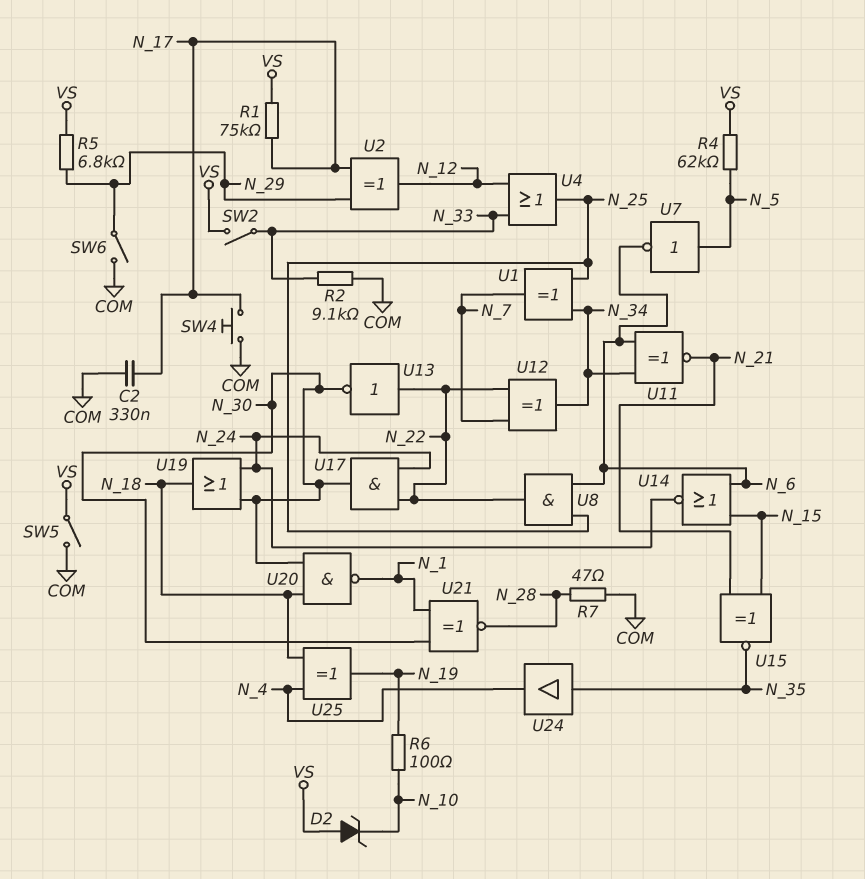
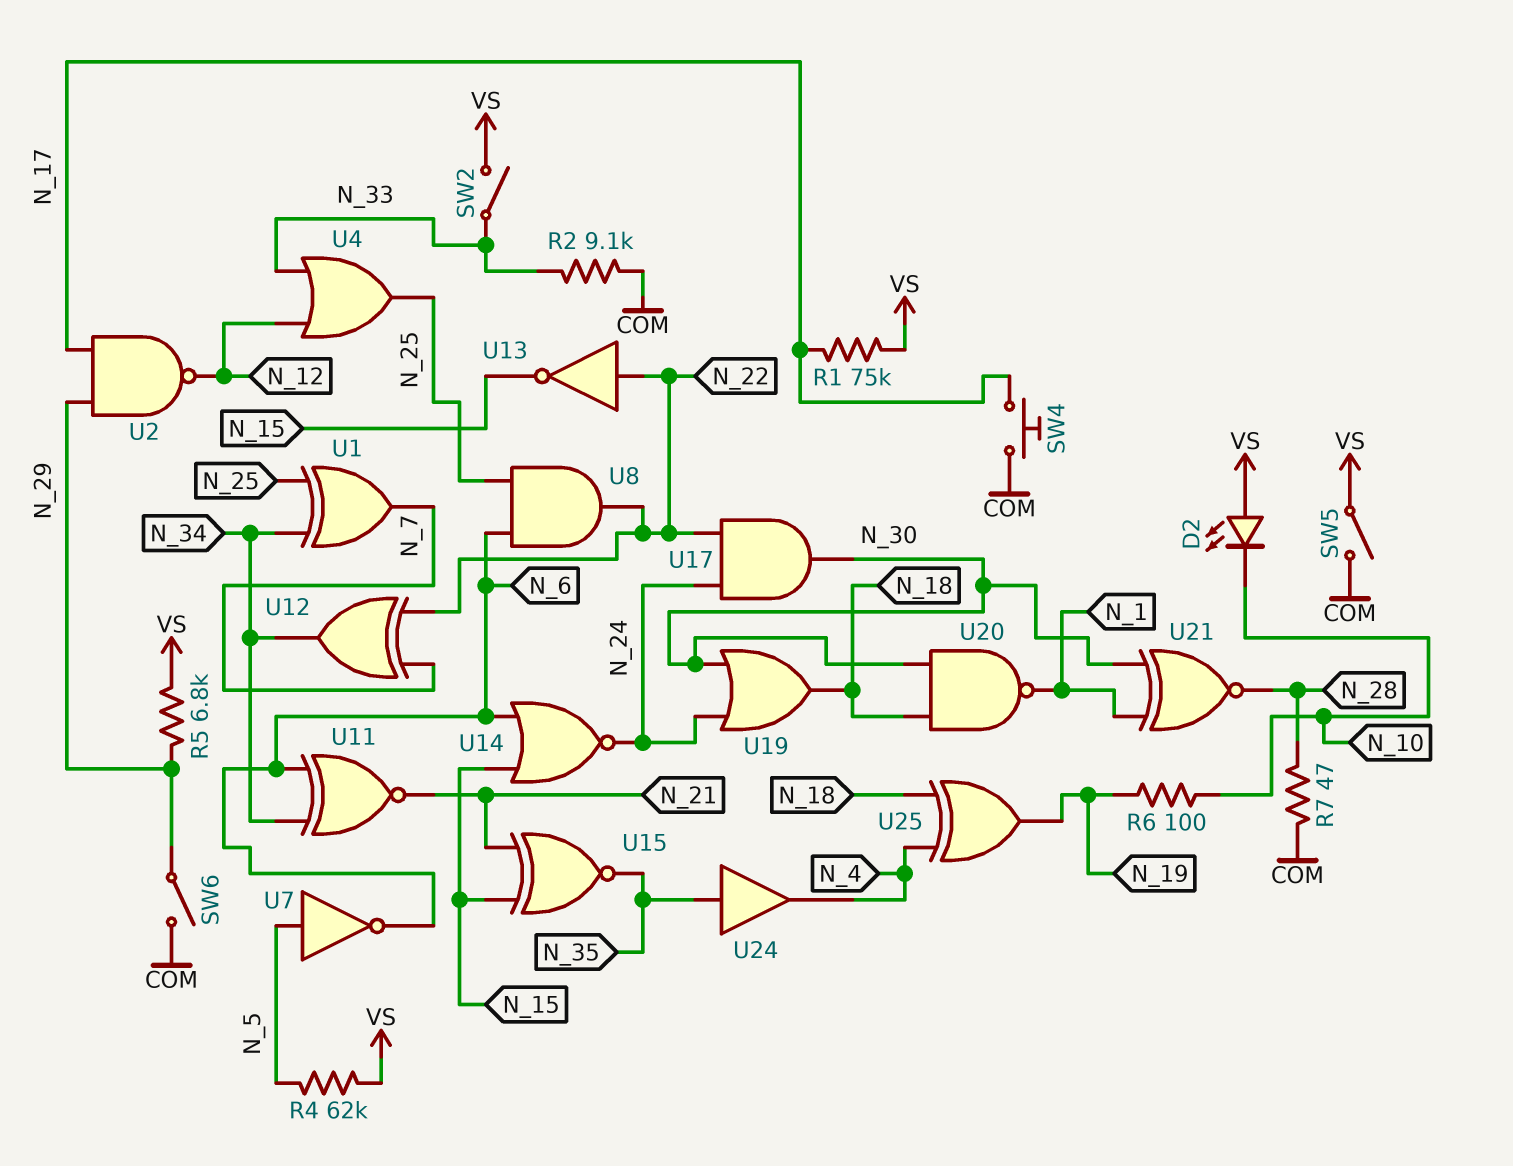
C2: 330nF (COM, N_17) -> none
D2: zener (A VS, K N_10) -> LED (A VS, K N_10)
U2: XOR (in N_17, in N_29, out N_12) -> NAND (in N_17, in N_29, out N_12)
U13: NOT (in N_22, out N_30) -> NOT (in N_22, out N_15)

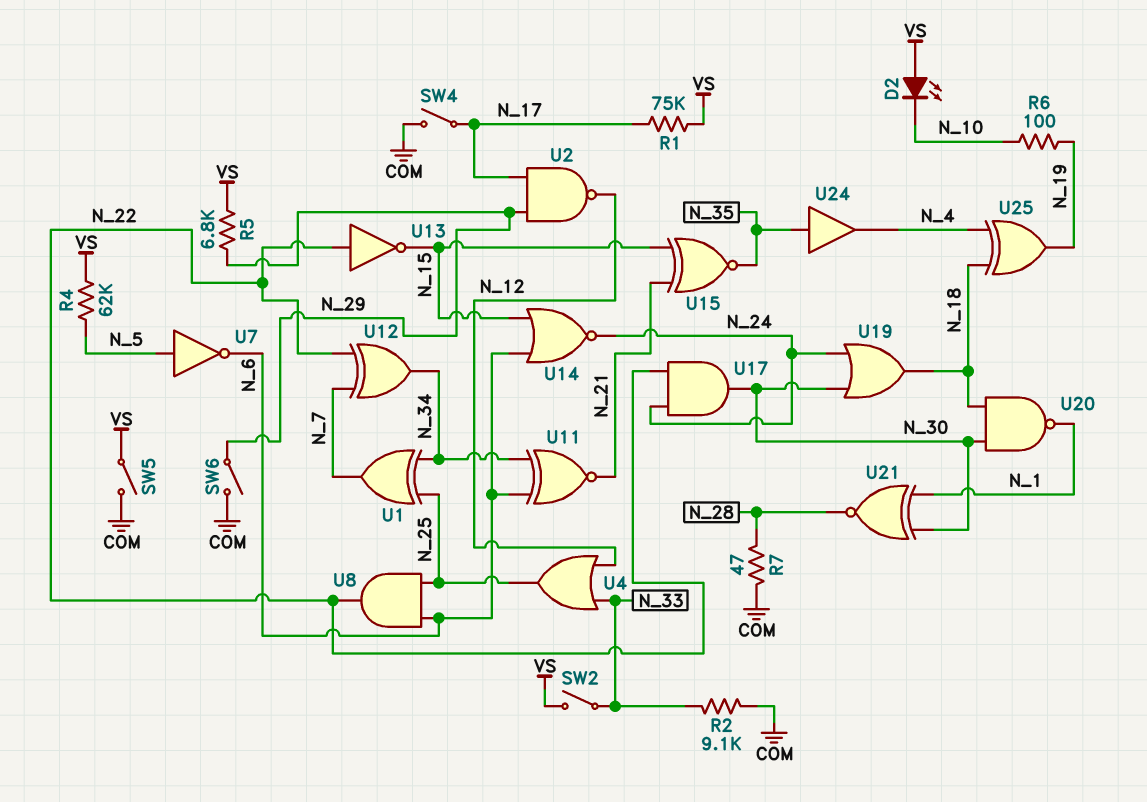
SW4: button (COM, N_17) -> switch (COM, N_17)

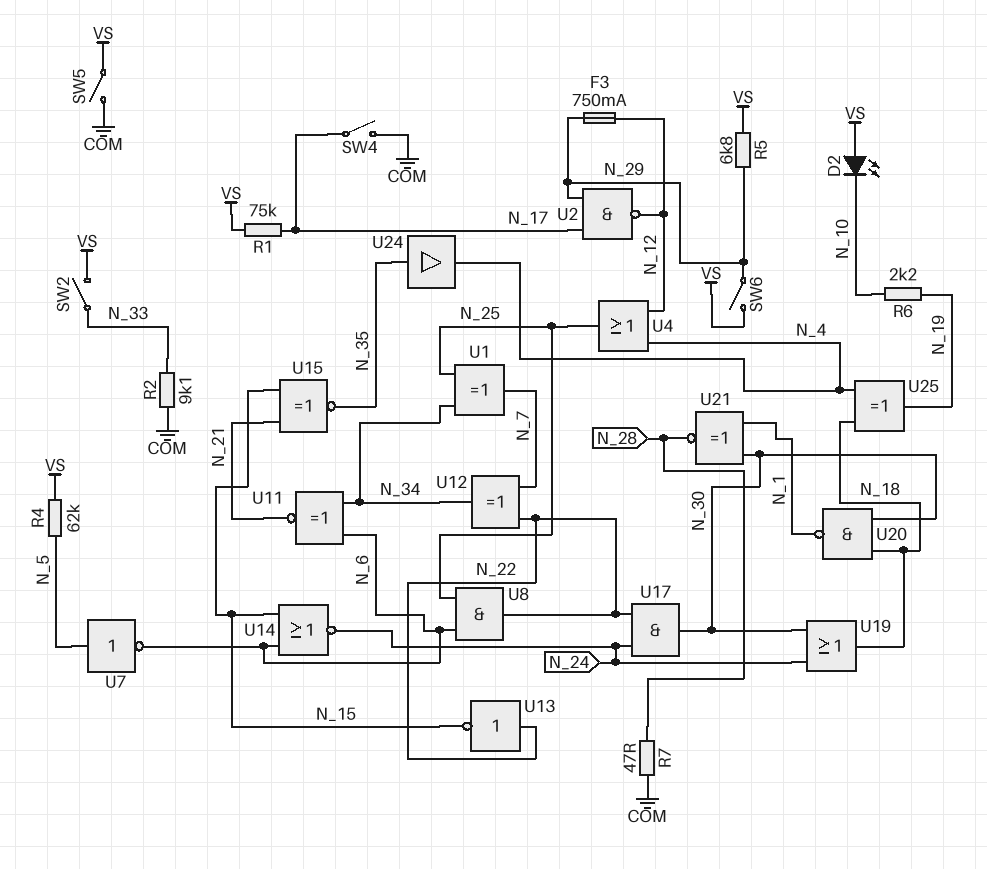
F3: none -> 750mA (N_12, N_29)
R6: 100 (N_10, N_19) -> 2.2k (N_10, N_19)
SW6: switch (COM, N_29) -> switch (N_29, VS)
U4: OR (in N_12, in N_33, out N_25) -> OR (in N_4, in N_12, out N_25)

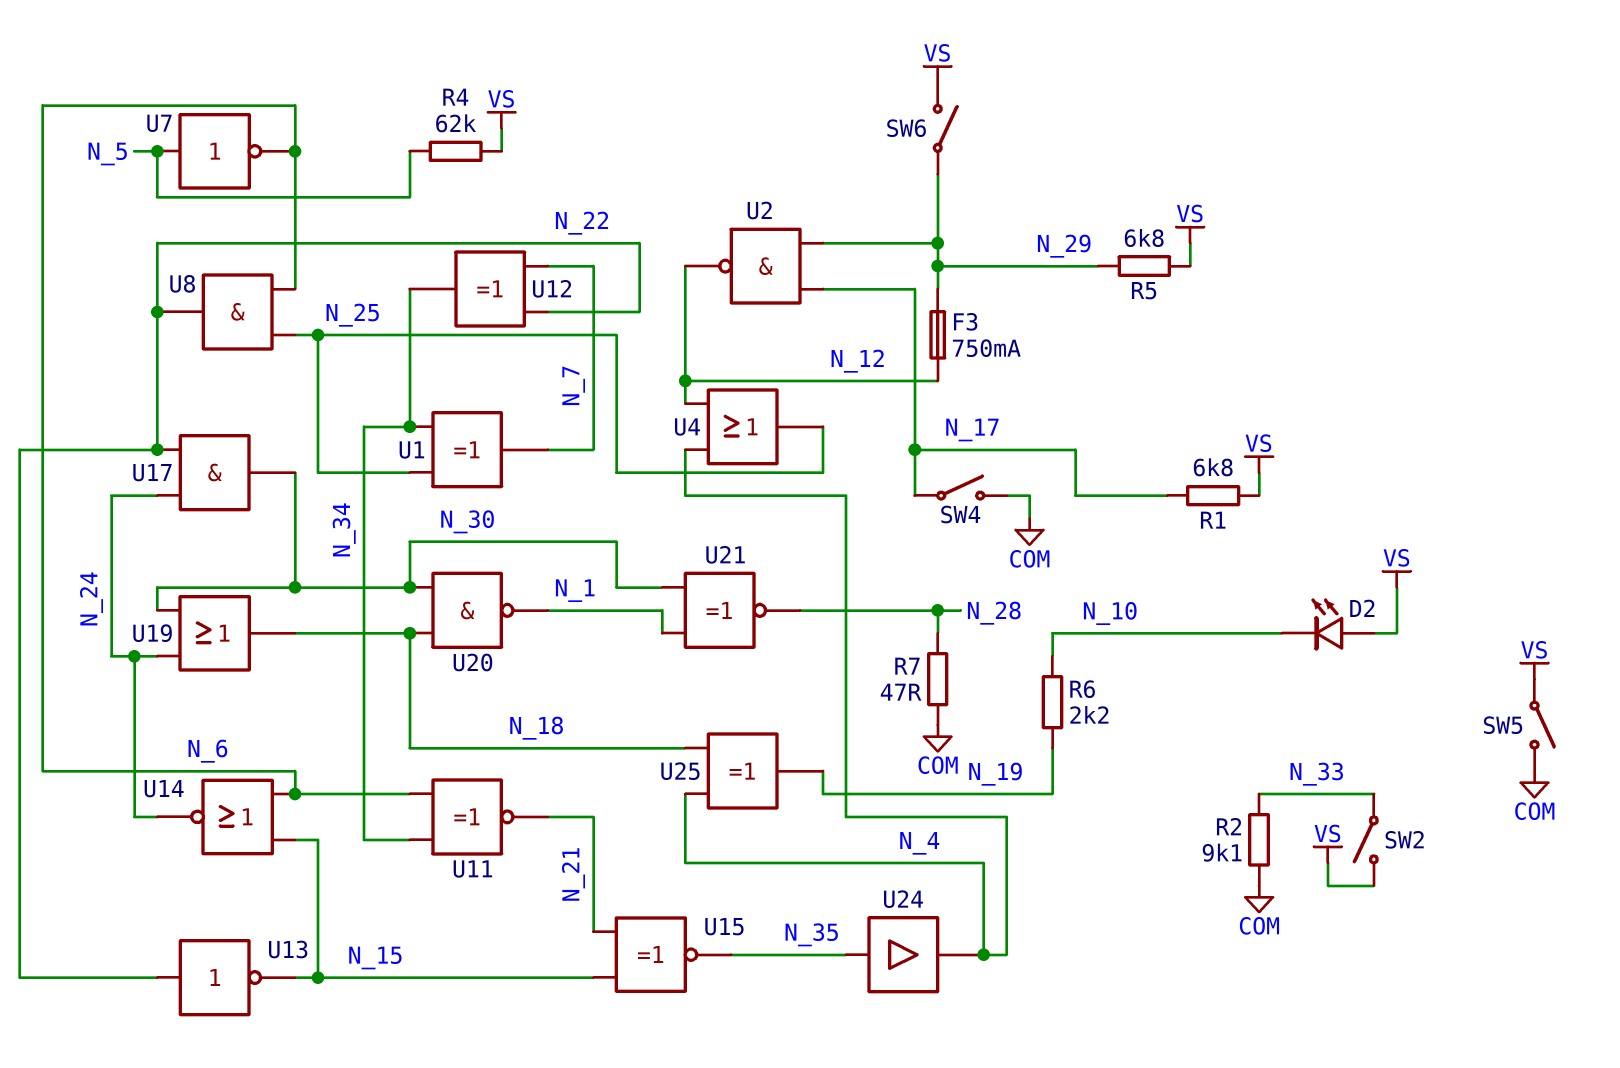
R1: 75k (N_17, VS) -> 6.8k (N_17, VS)

